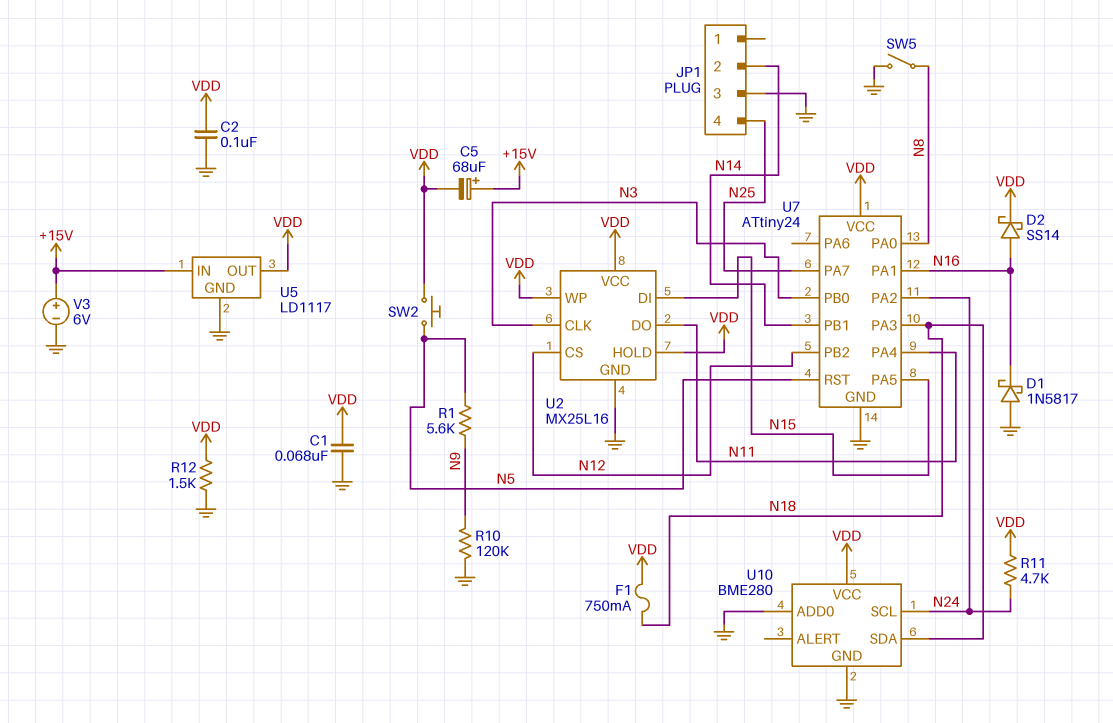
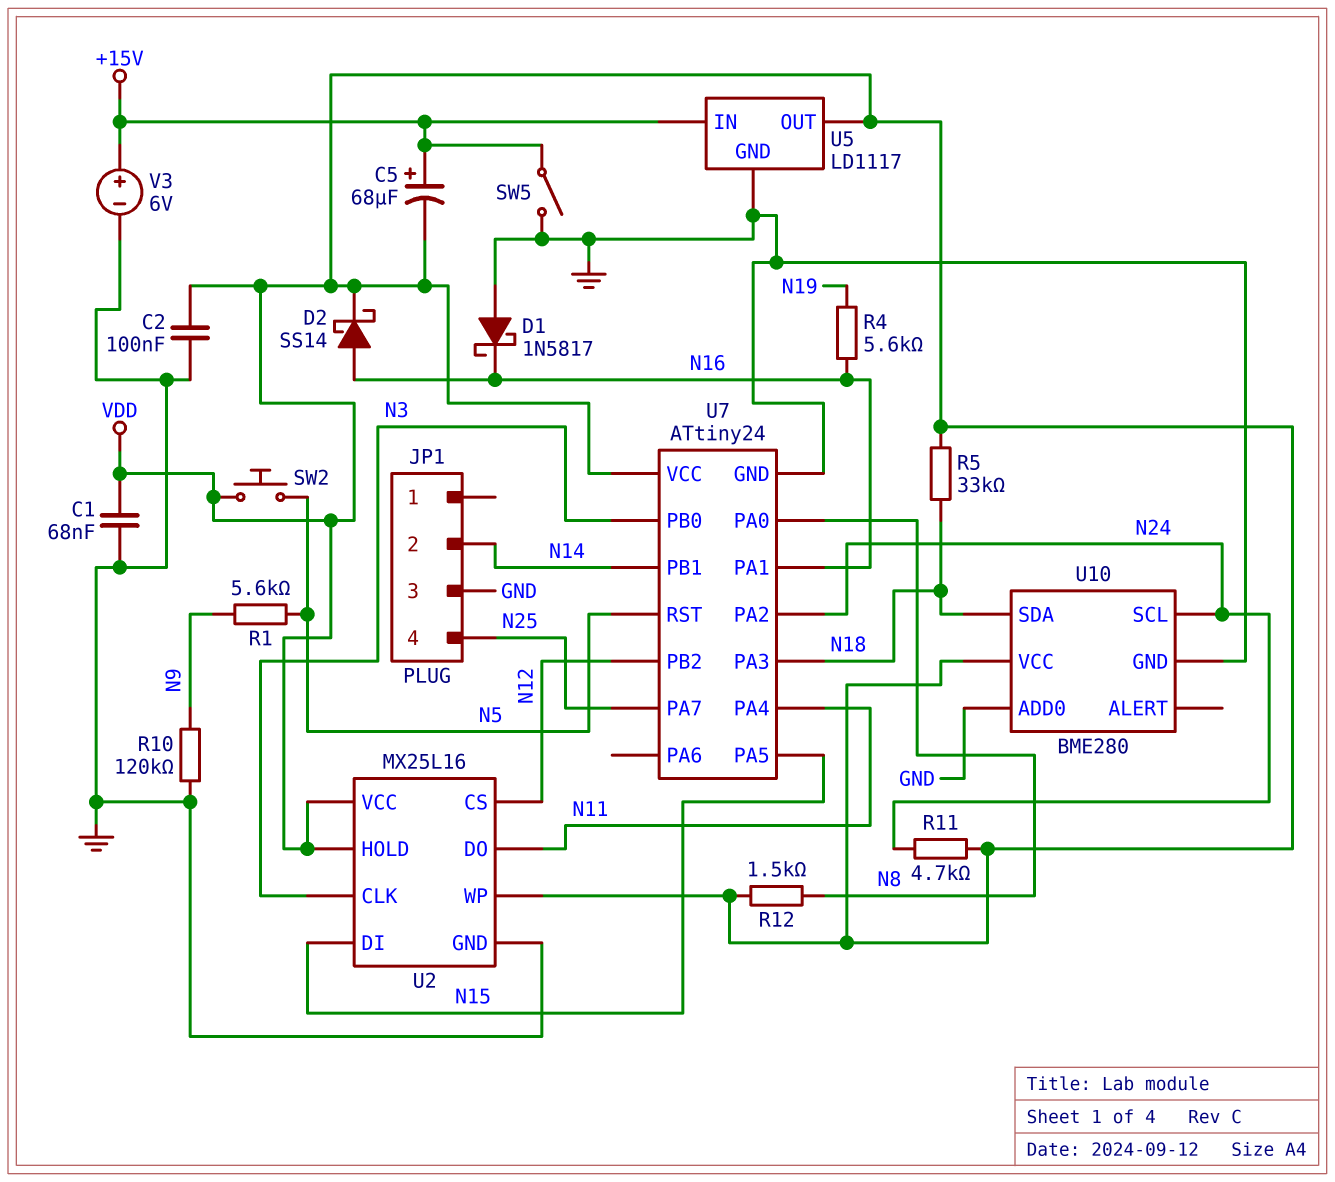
F1: 750mA (N18, VDD) -> none
R4: none -> 5.6k (N16, N19)
R5: none -> 33k (N18, VDD)
R12: 1.5k (GND, VDD) -> 1.5k (N8, VDD)
SW5: switch (GND, N8) -> switch (+15V, GND)

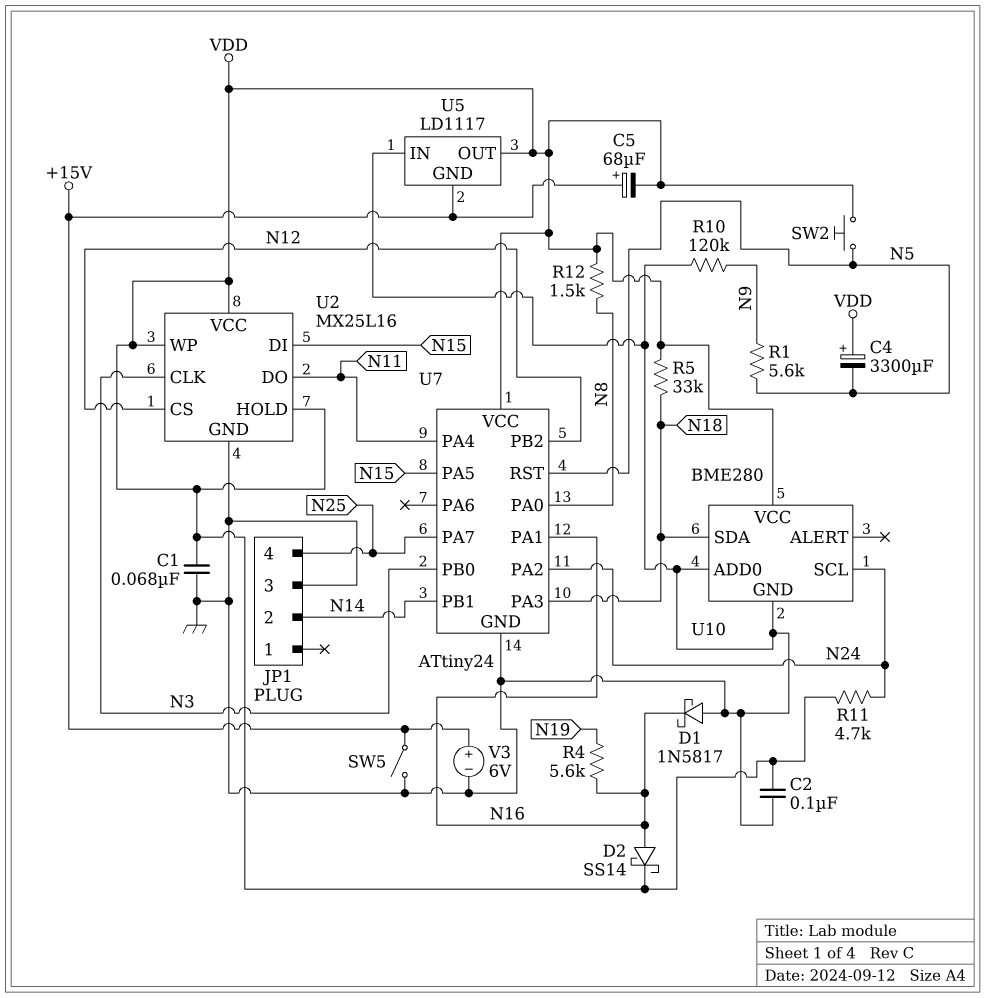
C4: none -> 3300uF (plus VDD, minus N5)
U5 pin GND: GND -> +15V
U5 pin IN: +15V -> GND

